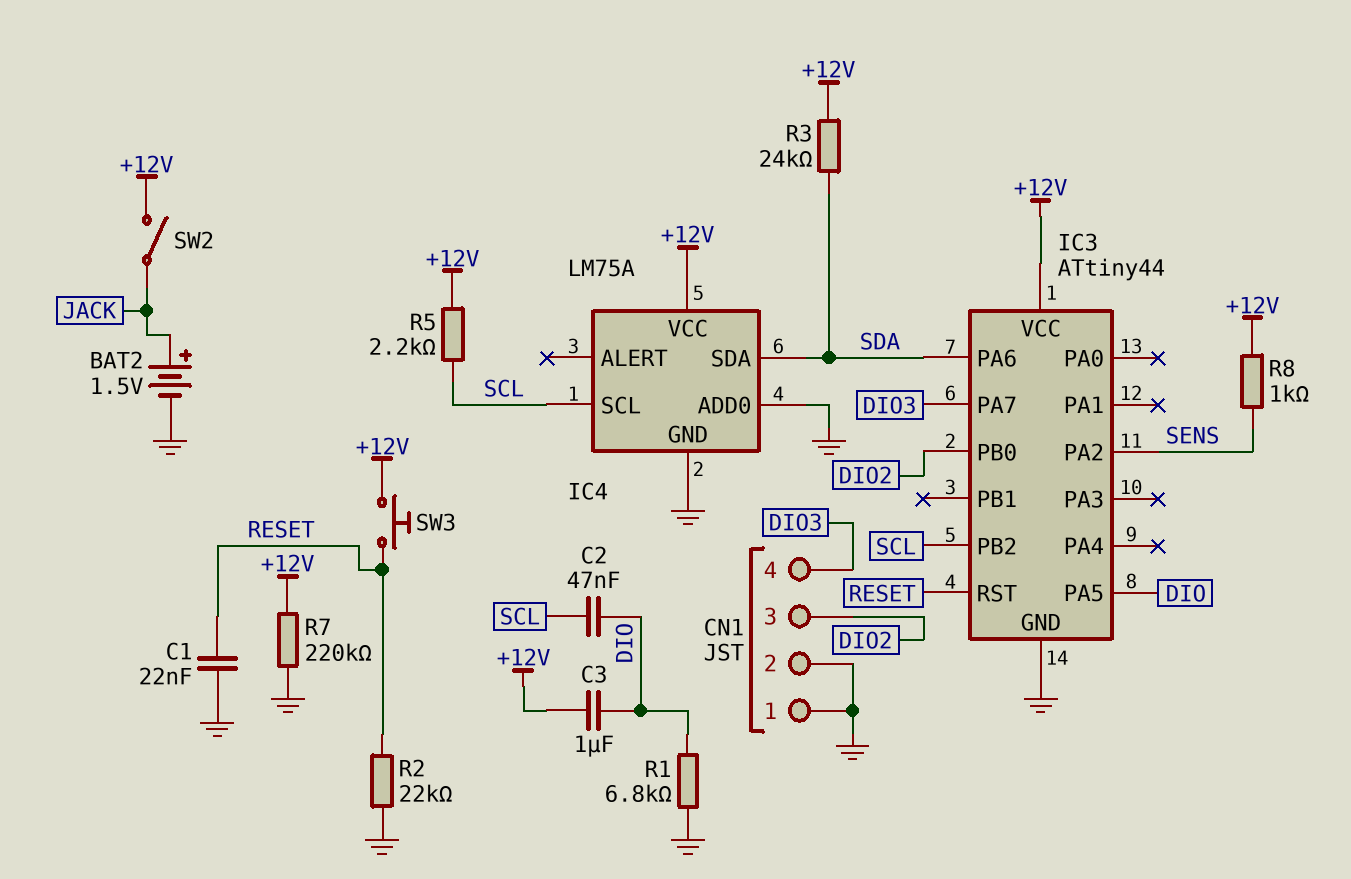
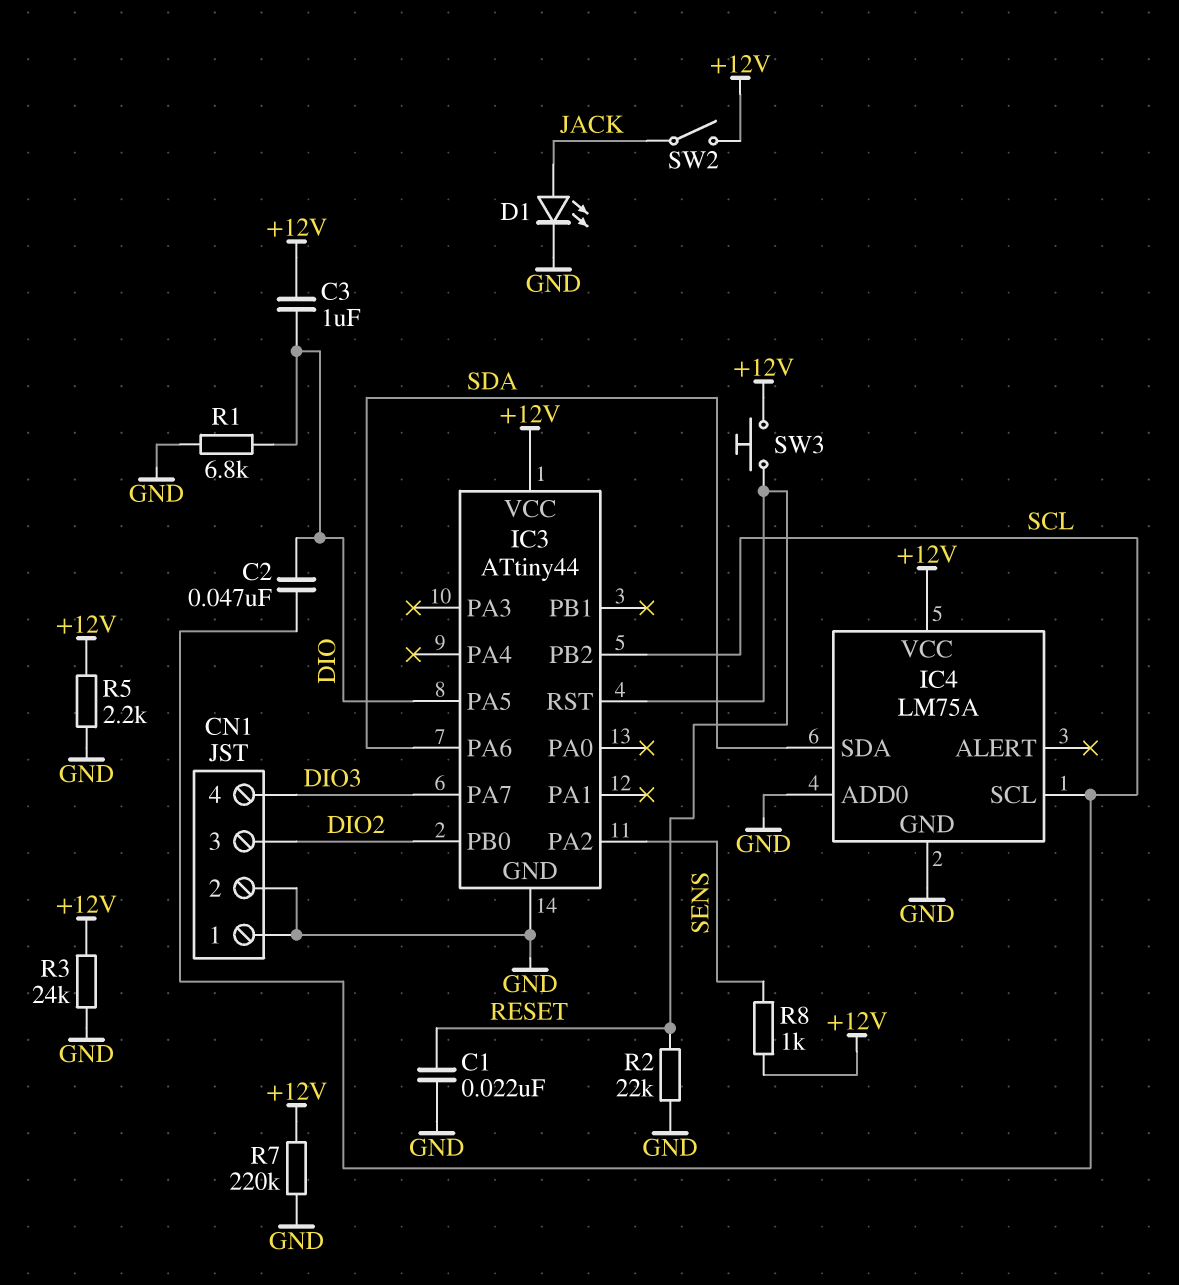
BAT2: 1.5V (plus JACK, minus GND) -> none
D1: none -> LED (A JACK, K GND)
R3: 24k (+12V, SDA) -> 24k (+12V, GND)
R5: 2.2k (+12V, SCL) -> 2.2k (+12V, GND)

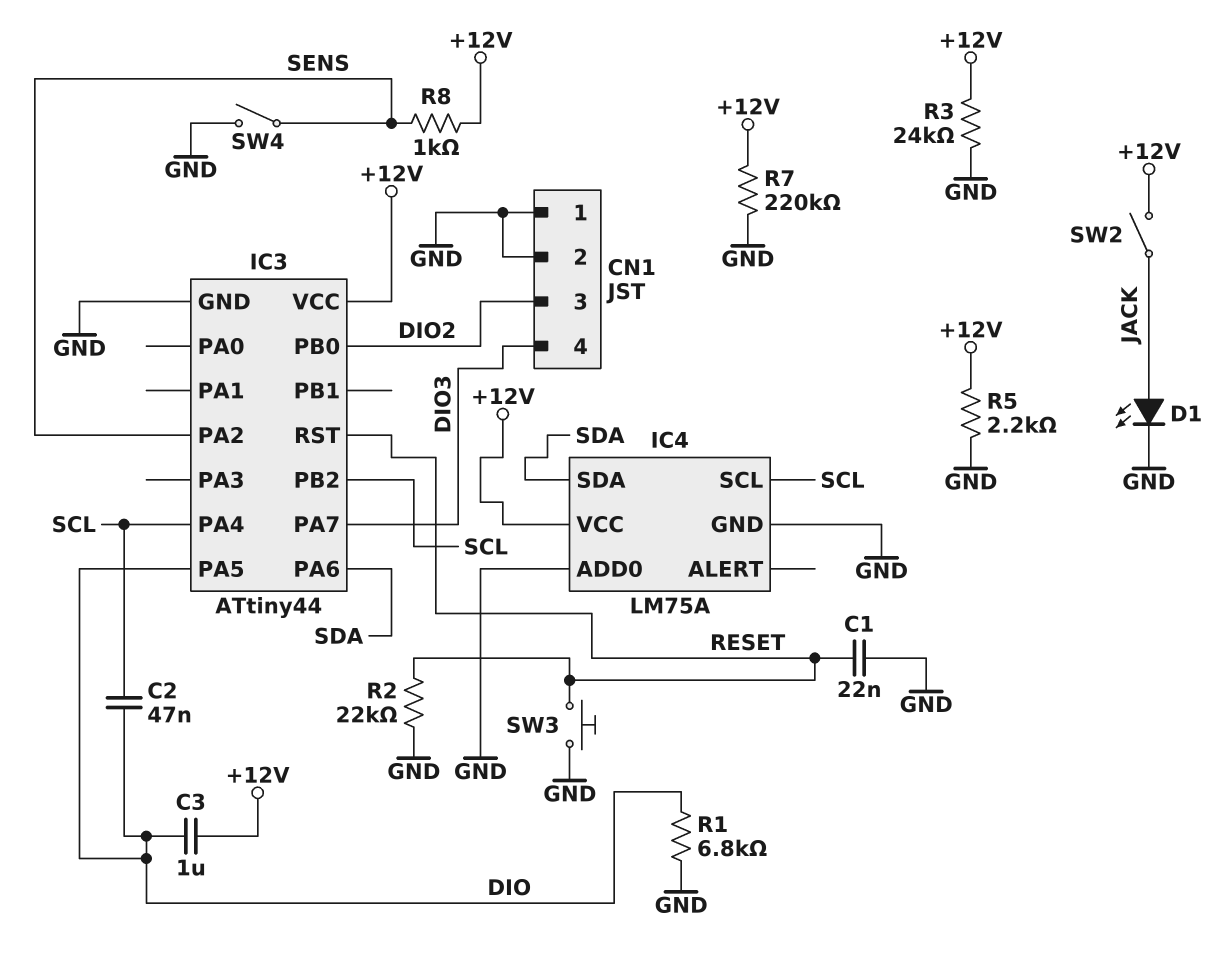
IC3 pin PA4: none -> SCL
SW3: button (+12V, RESET) -> button (GND, RESET)
SW4: none -> switch (GND, SENS)

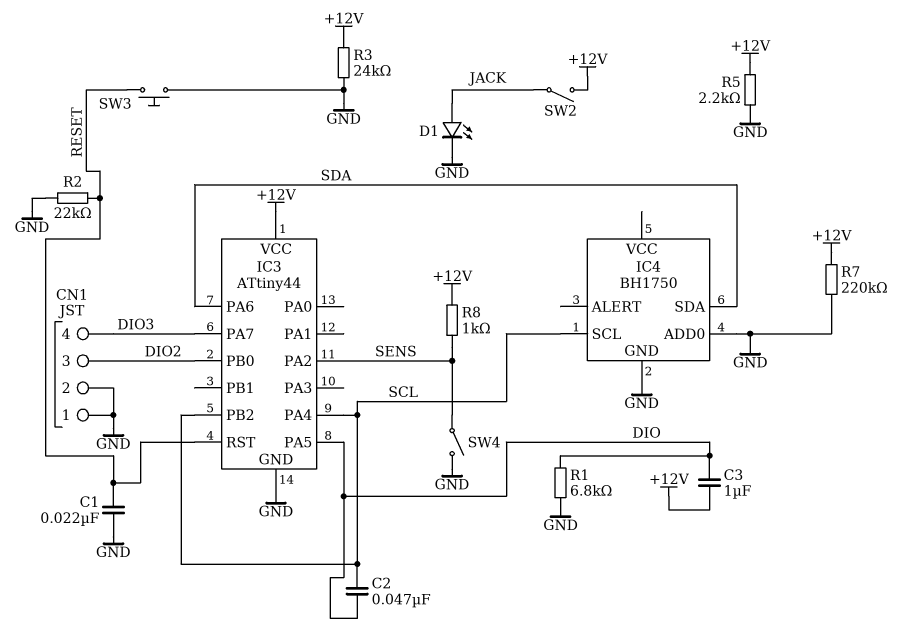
IC4: LM75A -> BH1750
IC4 pin VCC: +12V -> none

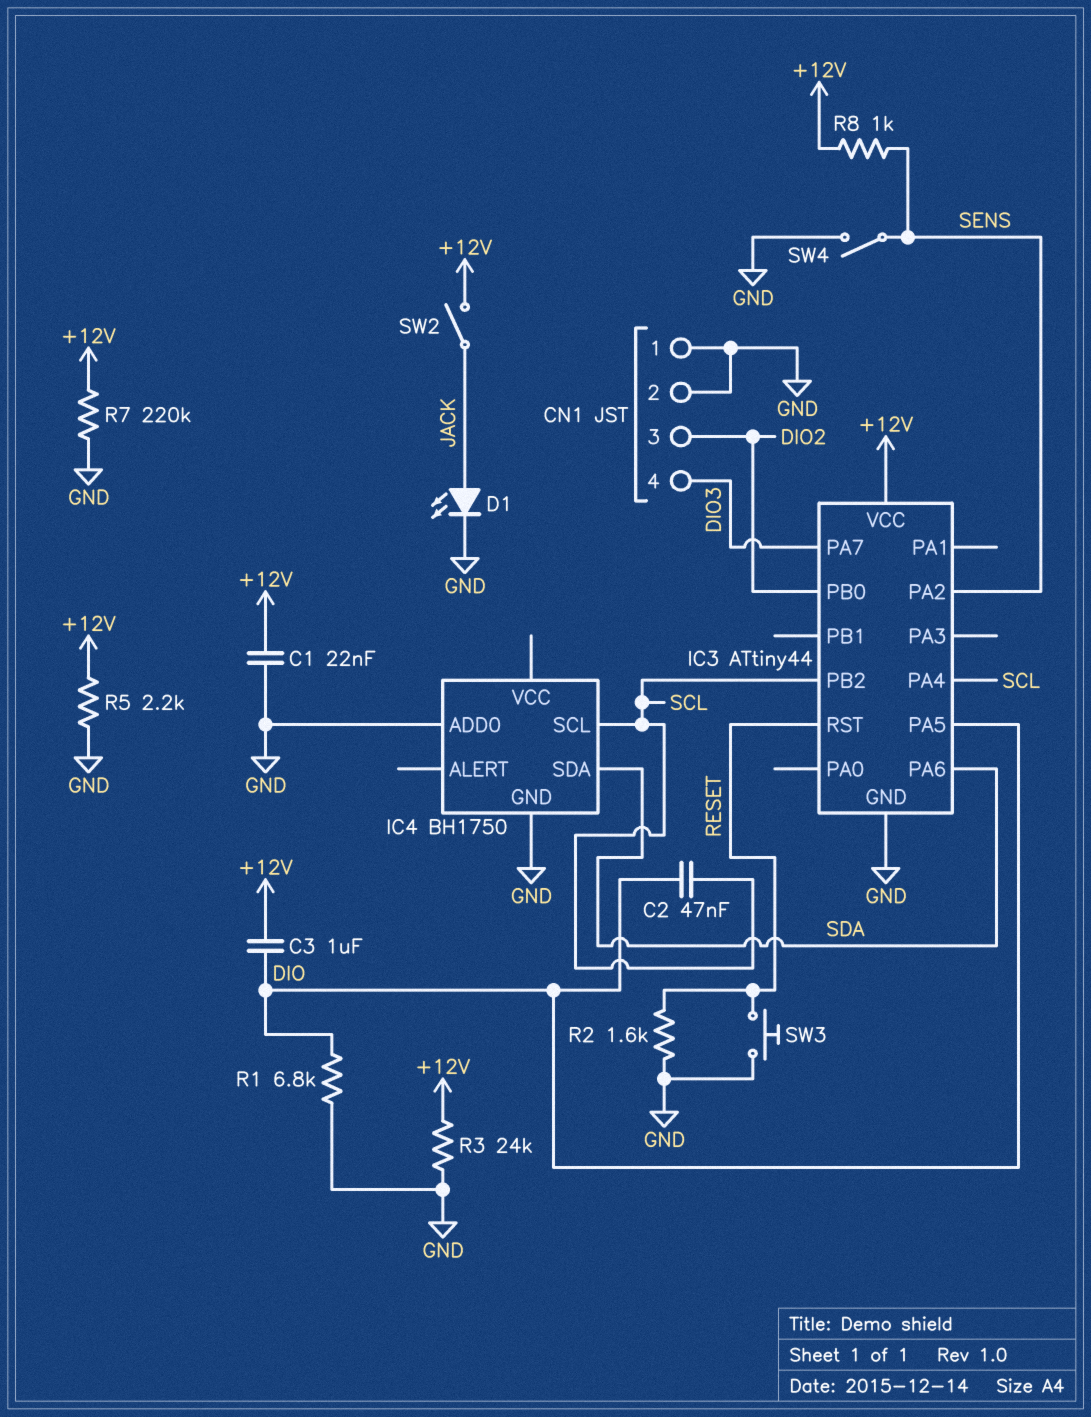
C1: 22nF (GND, RESET) -> 22nF (+12V, GND)
R2: 22k (GND, RESET) -> 1.6k (GND, RESET)

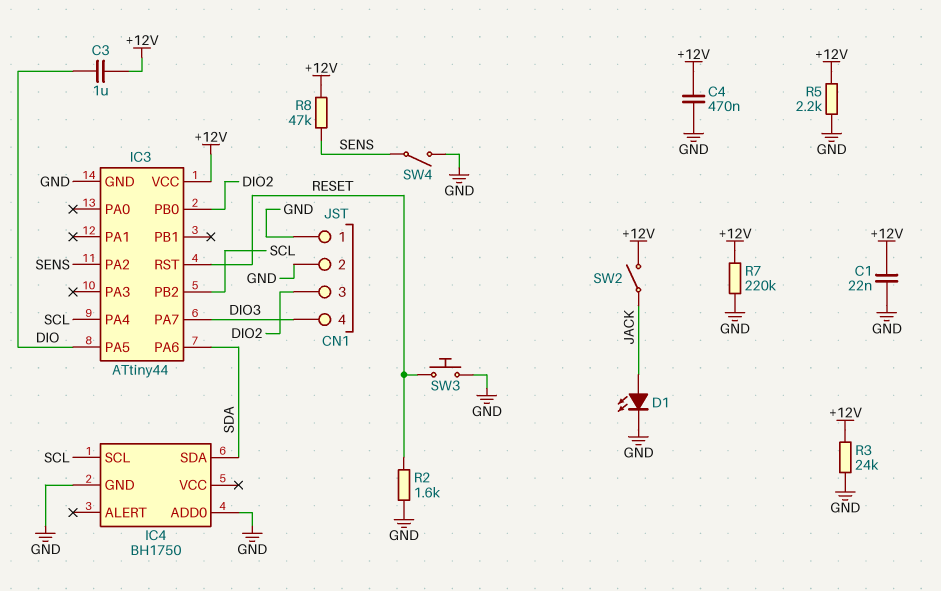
C2: 47nF (DIO, SCL) -> none
C4: none -> 470nF (+12V, GND)
R1: 6.8k (DIO, GND) -> none
R8: 1k (+12V, SENS) -> 47k (+12V, SENS)

